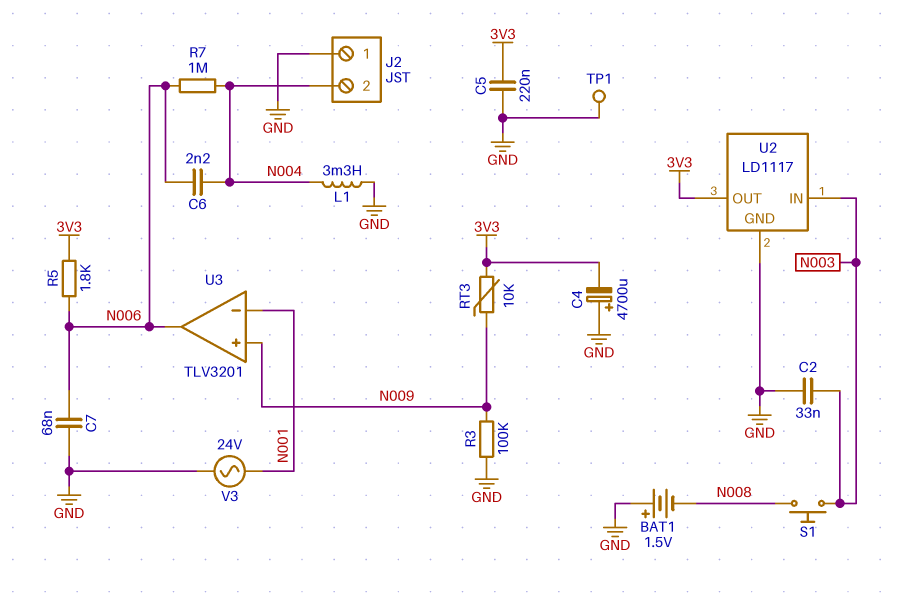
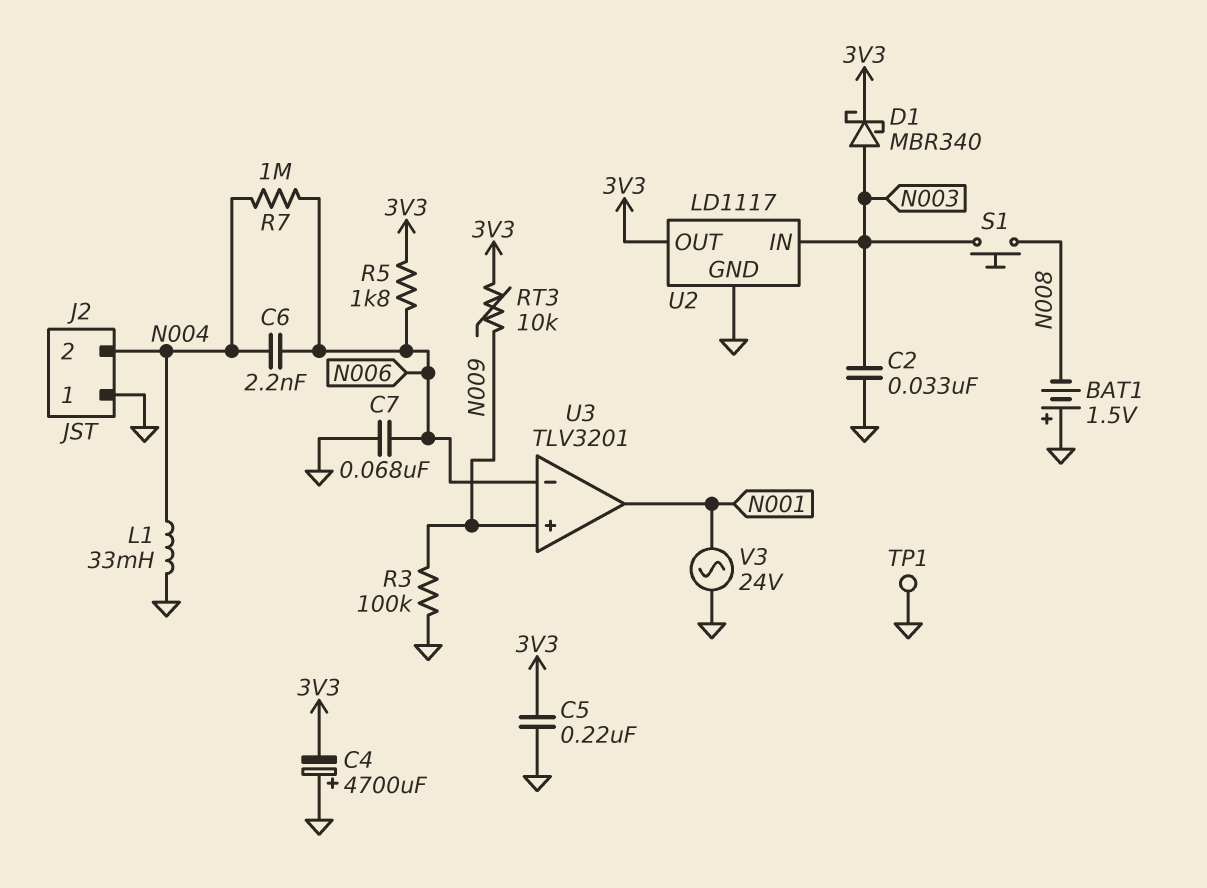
D1: none -> schottky MBR340 (A N003, K 3V3)
L1: 3.3mH (GND, N004) -> 33mH (GND, N004)
U3 pin in-: N001 -> N006
U3 pin out: N006 -> N001

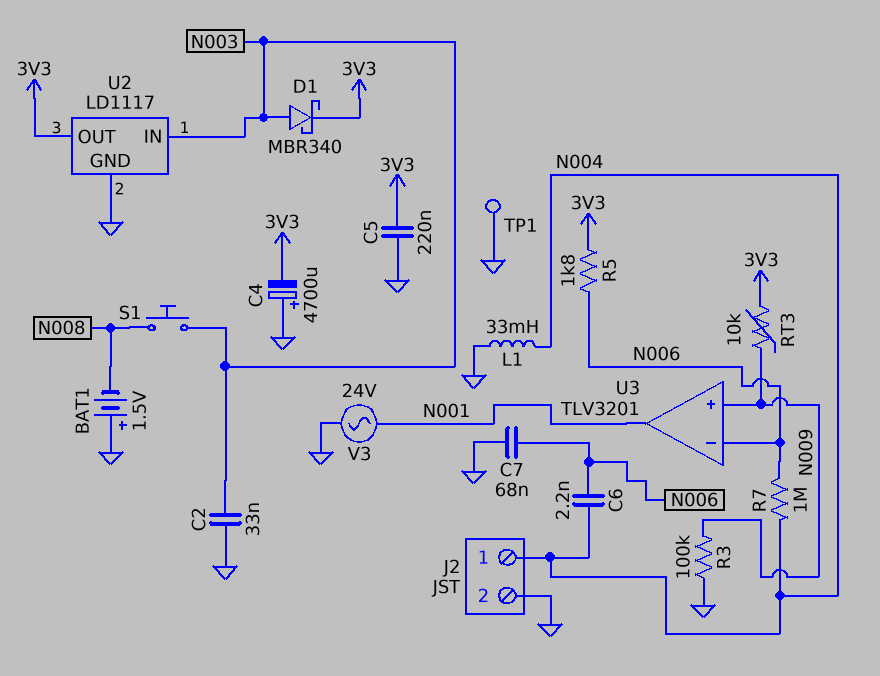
J2 pin 1: GND -> N004
J2 pin 2: N004 -> GND

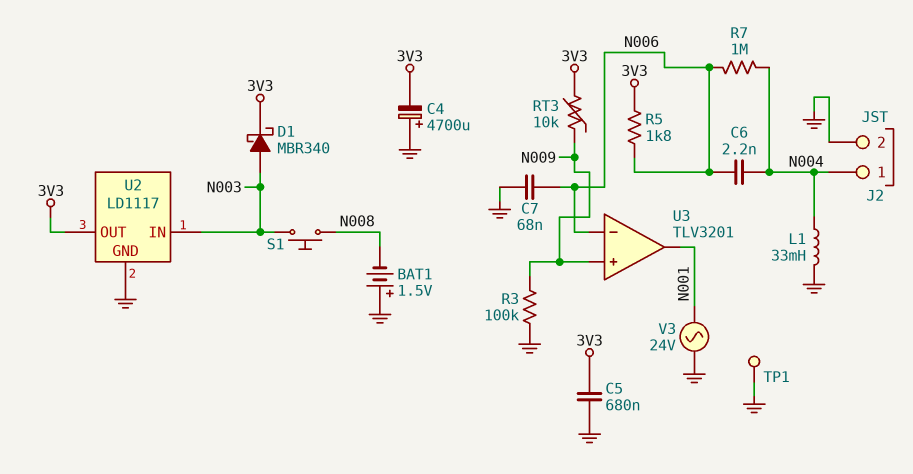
C2: 33nF (GND, N003) -> none
C5: 220nF (3V3, GND) -> 680nF (3V3, GND)

